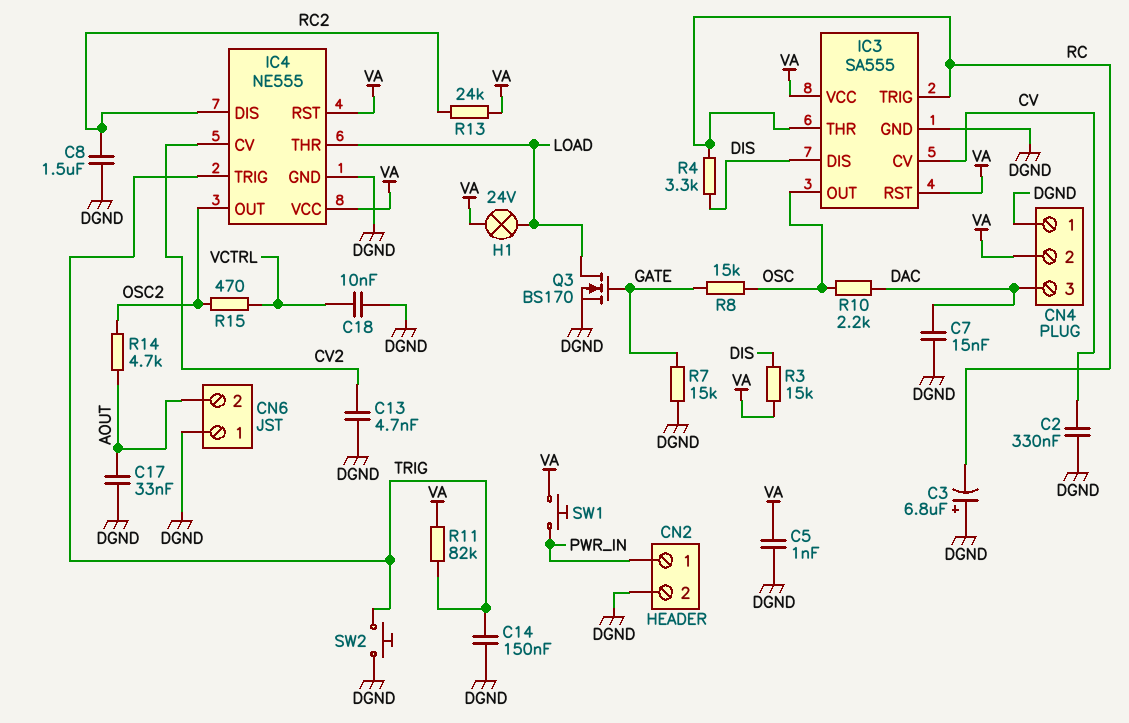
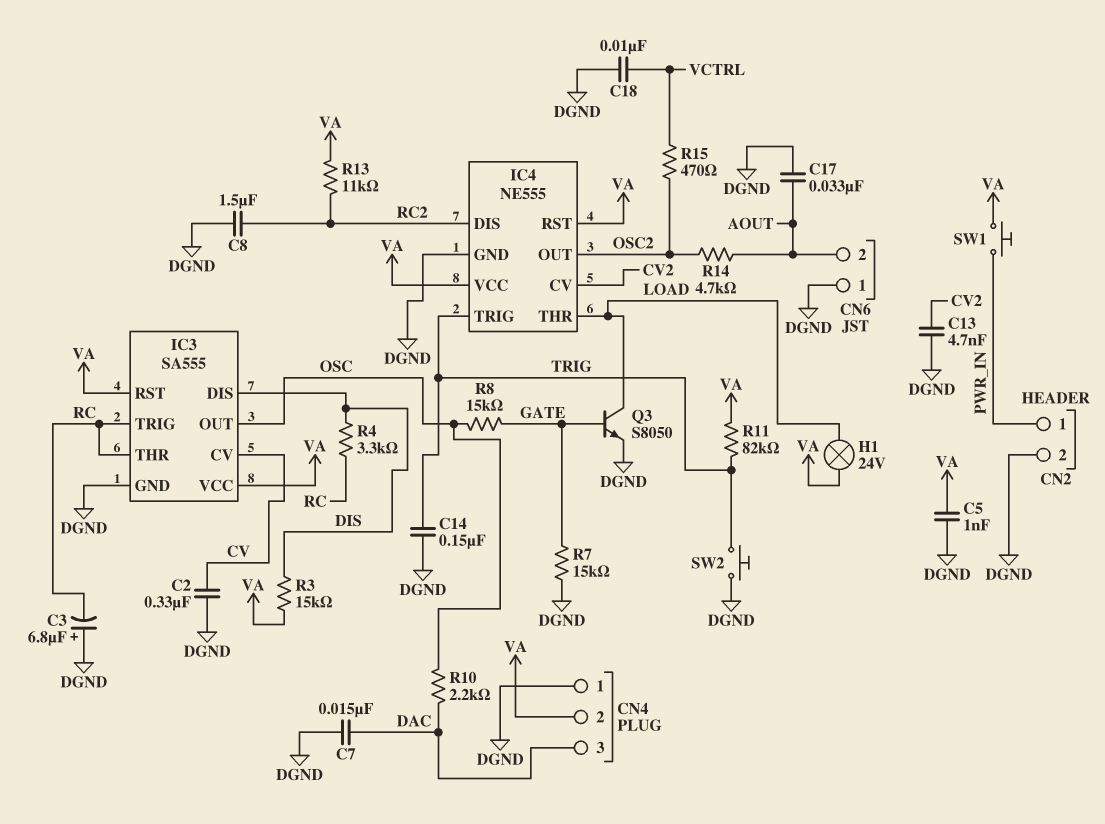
Q3: NMOS BS170 (G GATE, D LOAD, S DGND) -> NPN S8050 (B GATE, C LOAD, E DGND)
R13: 24k (RC2, VA) -> 11k (RC2, VA)

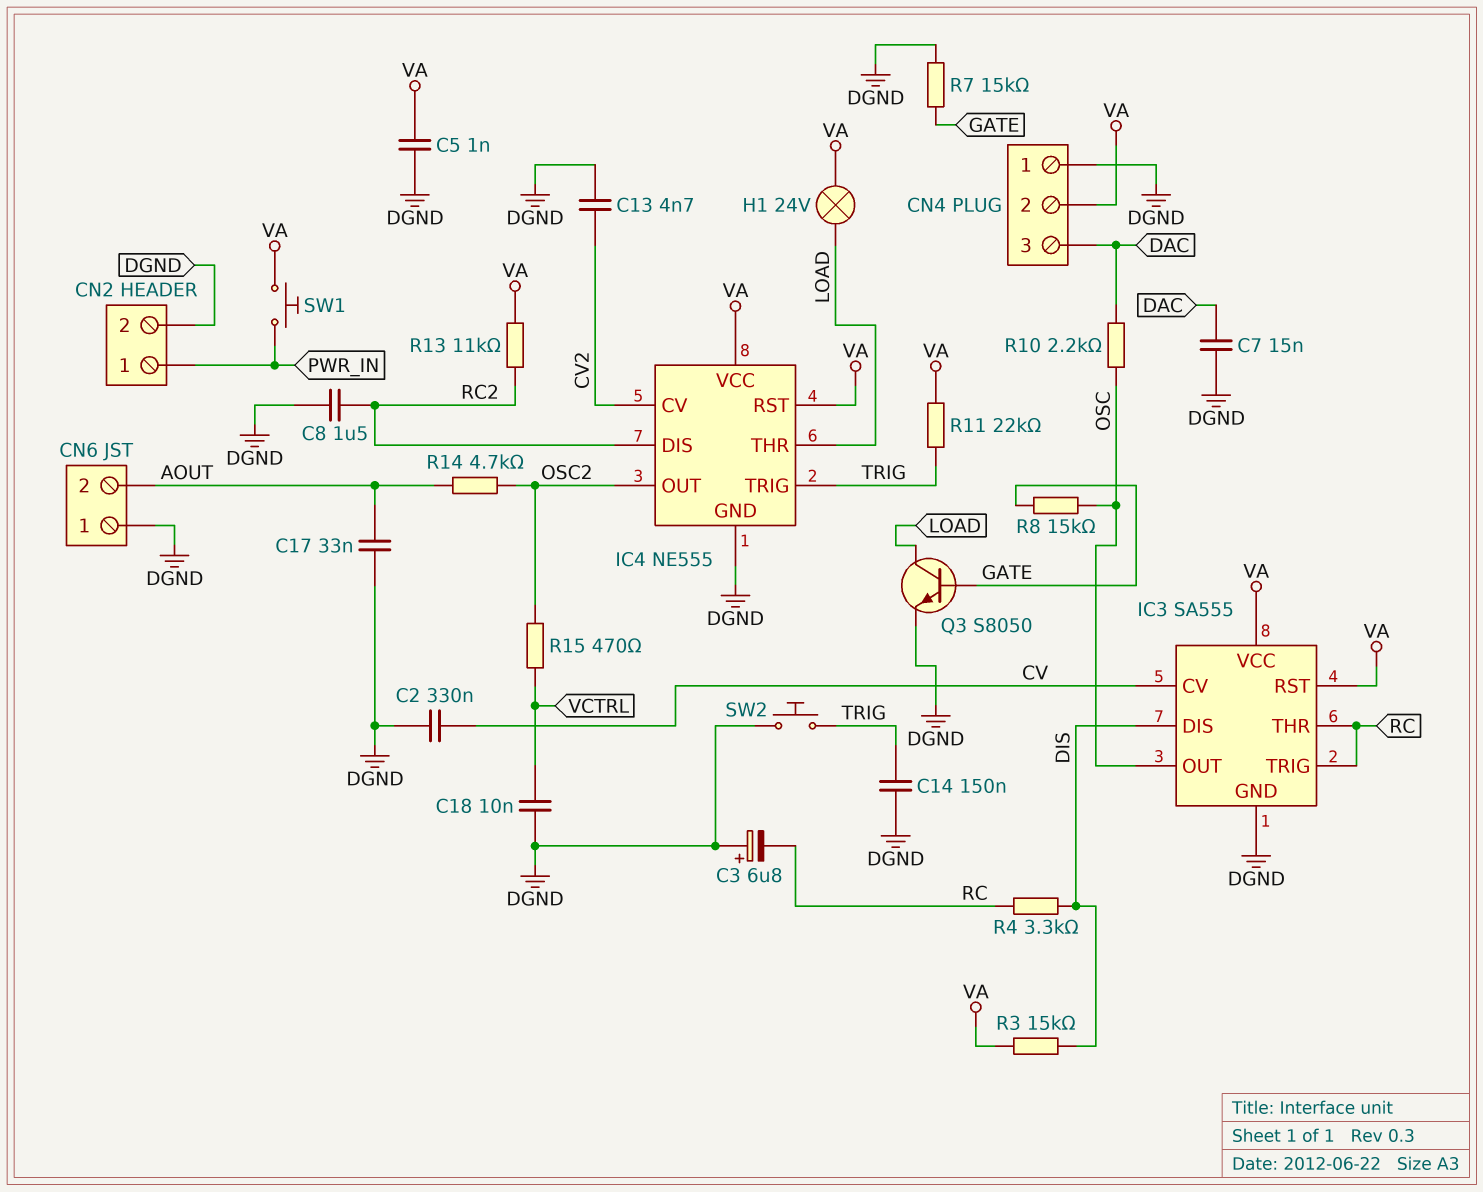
R11: 82k (TRIG, VA) -> 22k (TRIG, VA)

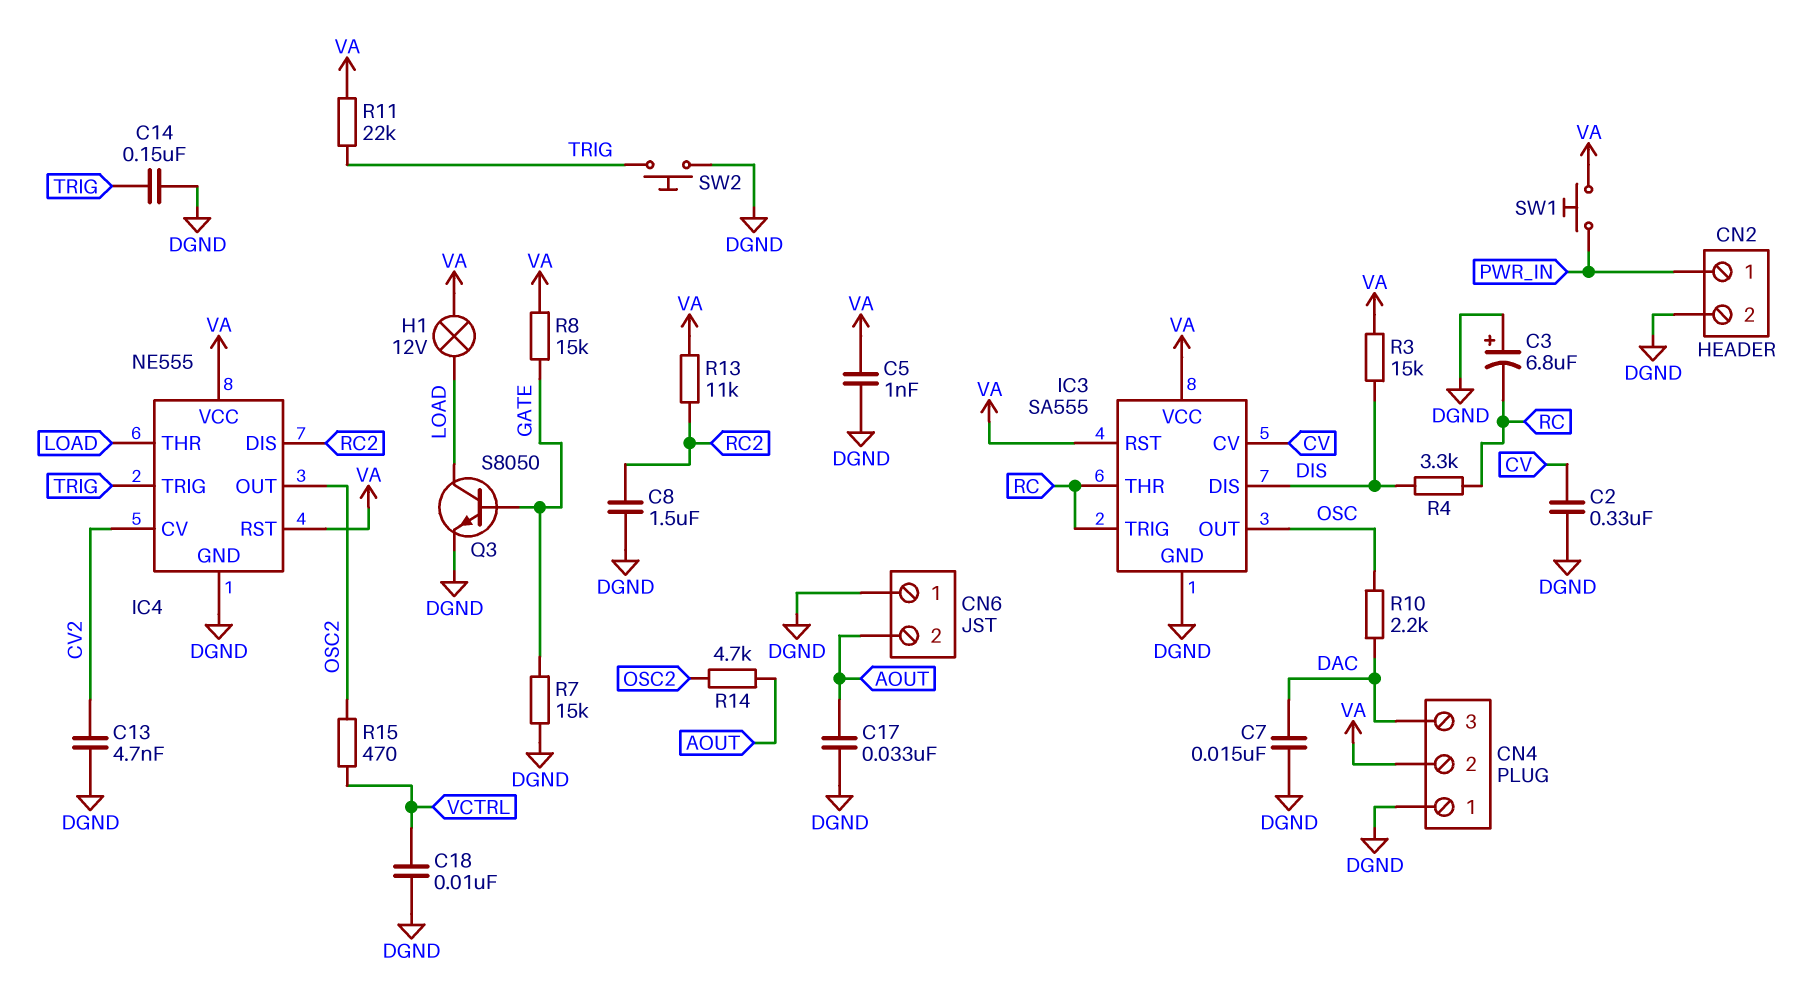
H1: lamp 24V (LOAD, VA) -> lamp 12V (LOAD, VA)
R8: 15k (GATE, OSC) -> 15k (GATE, VA)

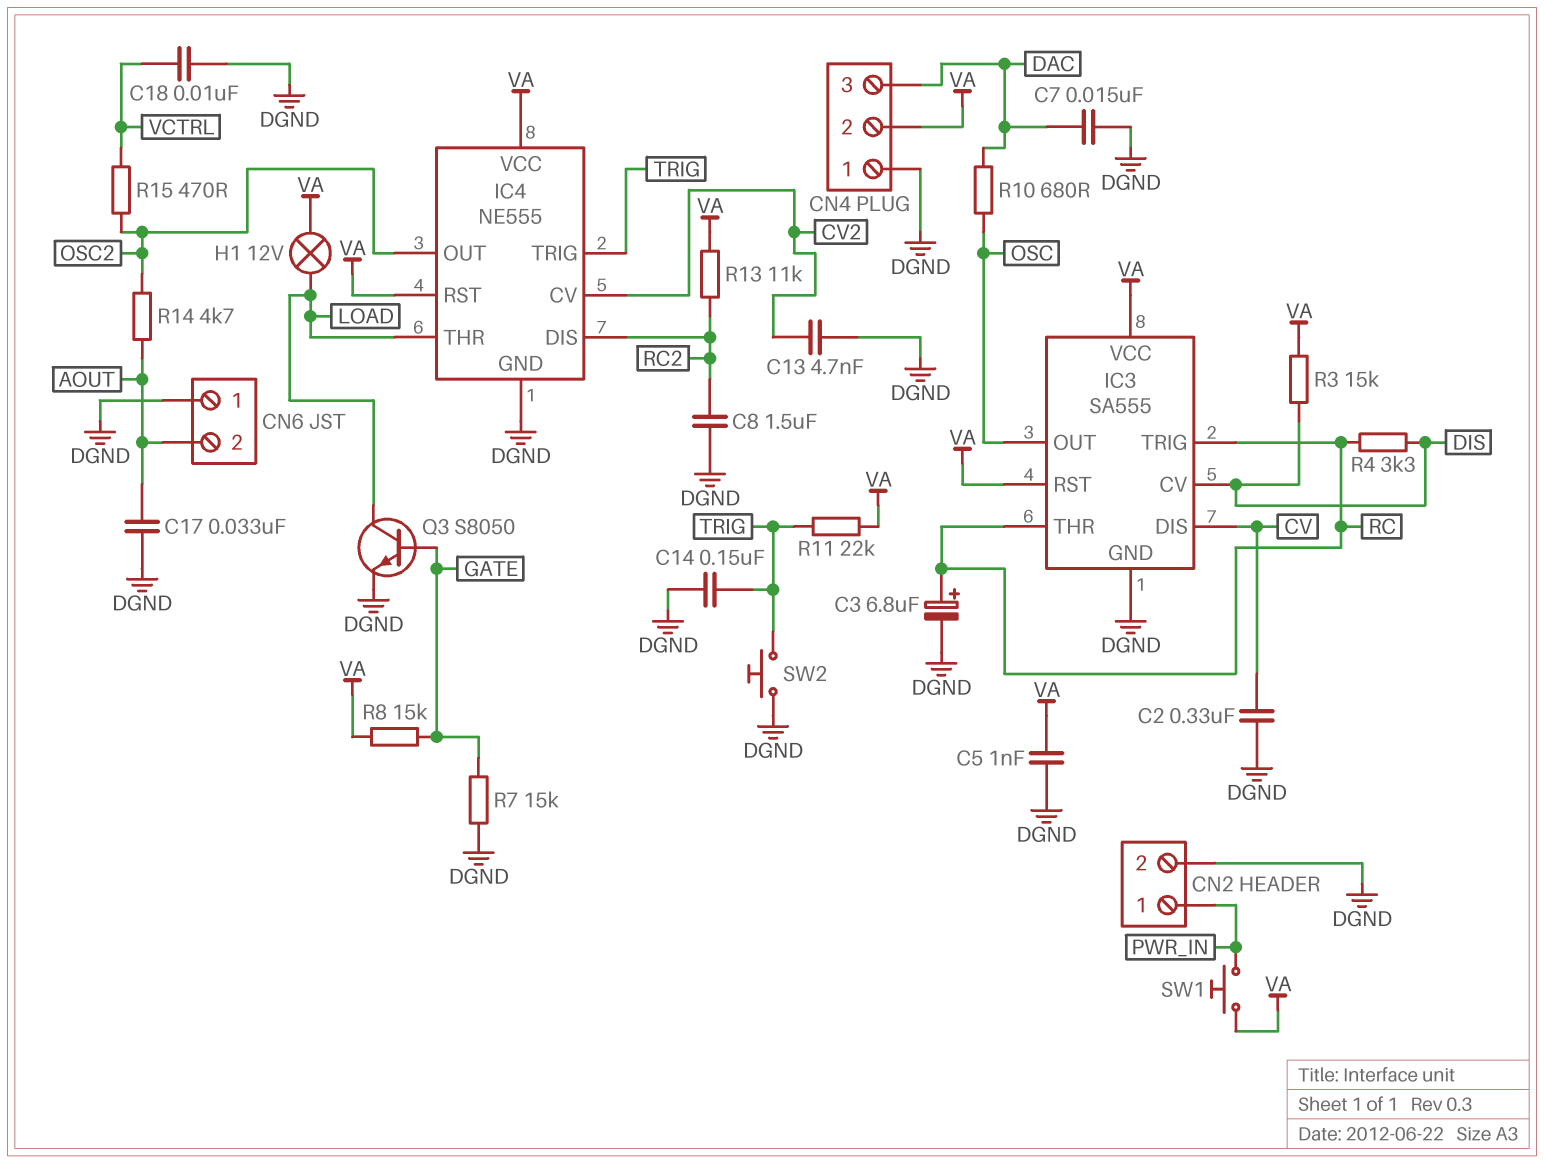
C3: 6.8uF (plus DGND, minus RC) -> 6.8uF (plus RC, minus DGND)
IC3 pin CV: CV -> DIS
IC3 pin DIS: DIS -> CV
R10: 2.2k (DAC, OSC) -> 680 (DAC, OSC)

